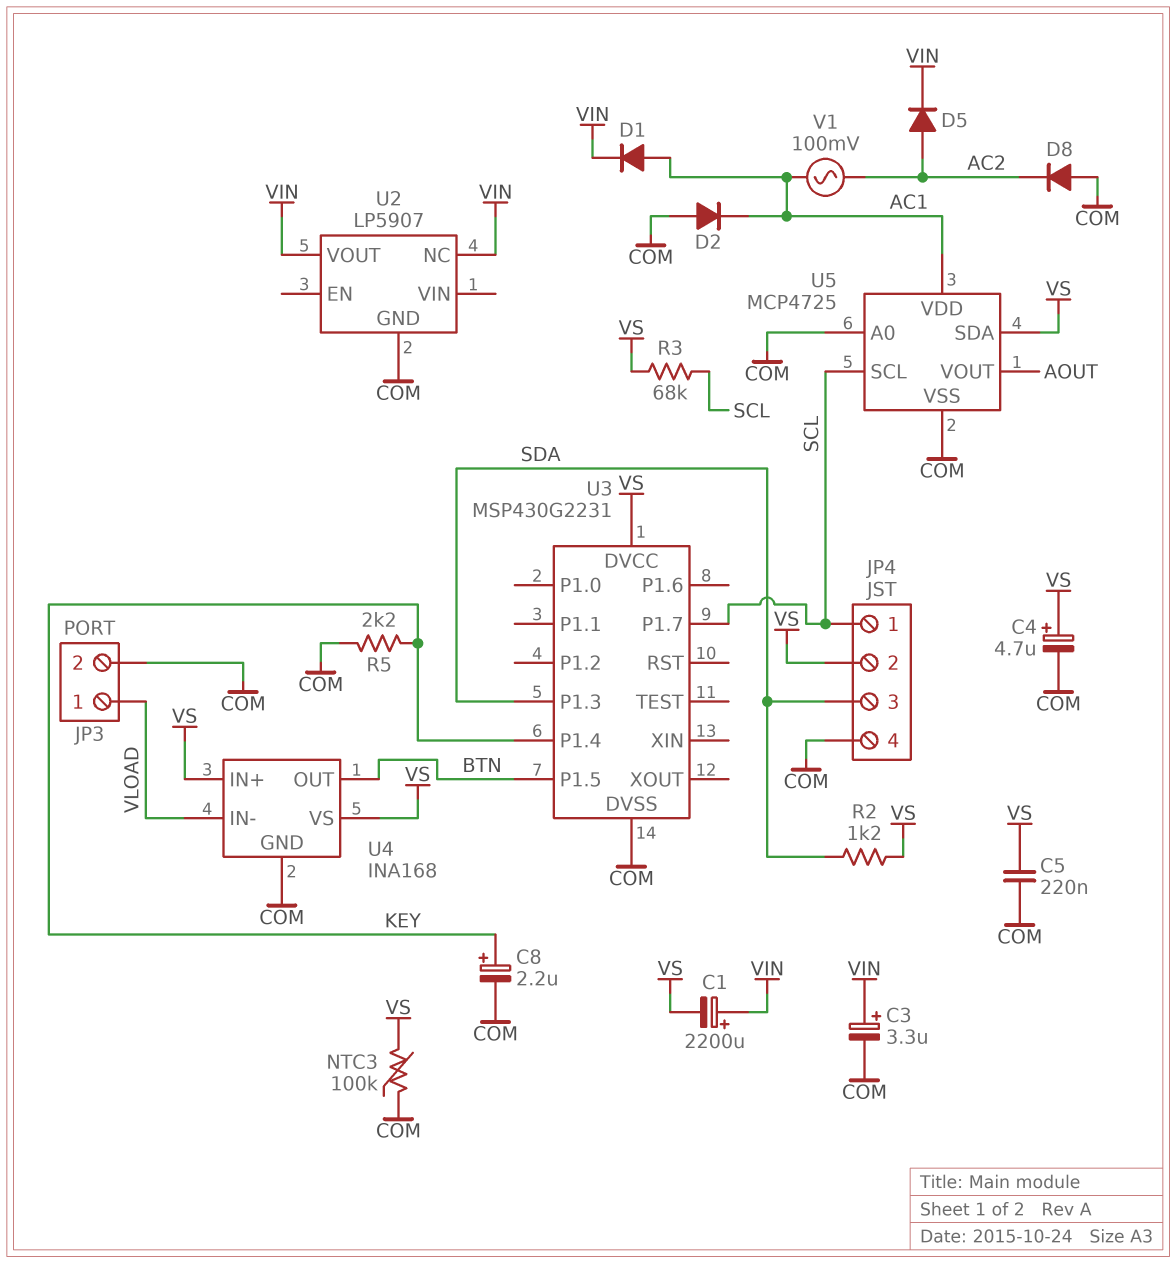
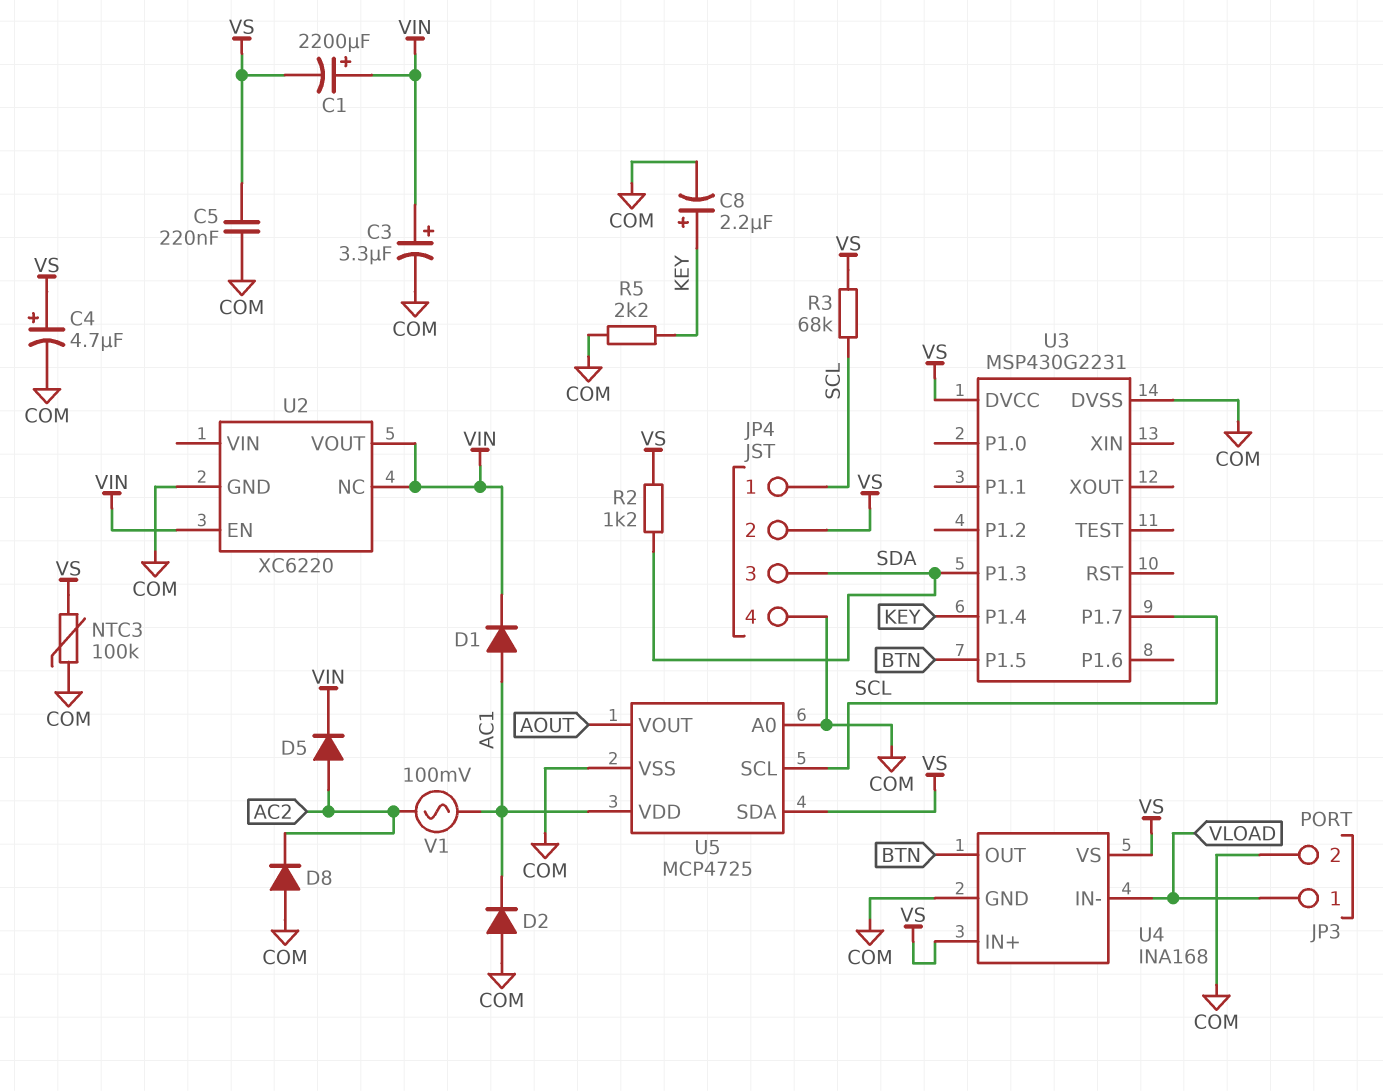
U2: LP5907 -> XC6220
U2 pin EN: none -> VIN

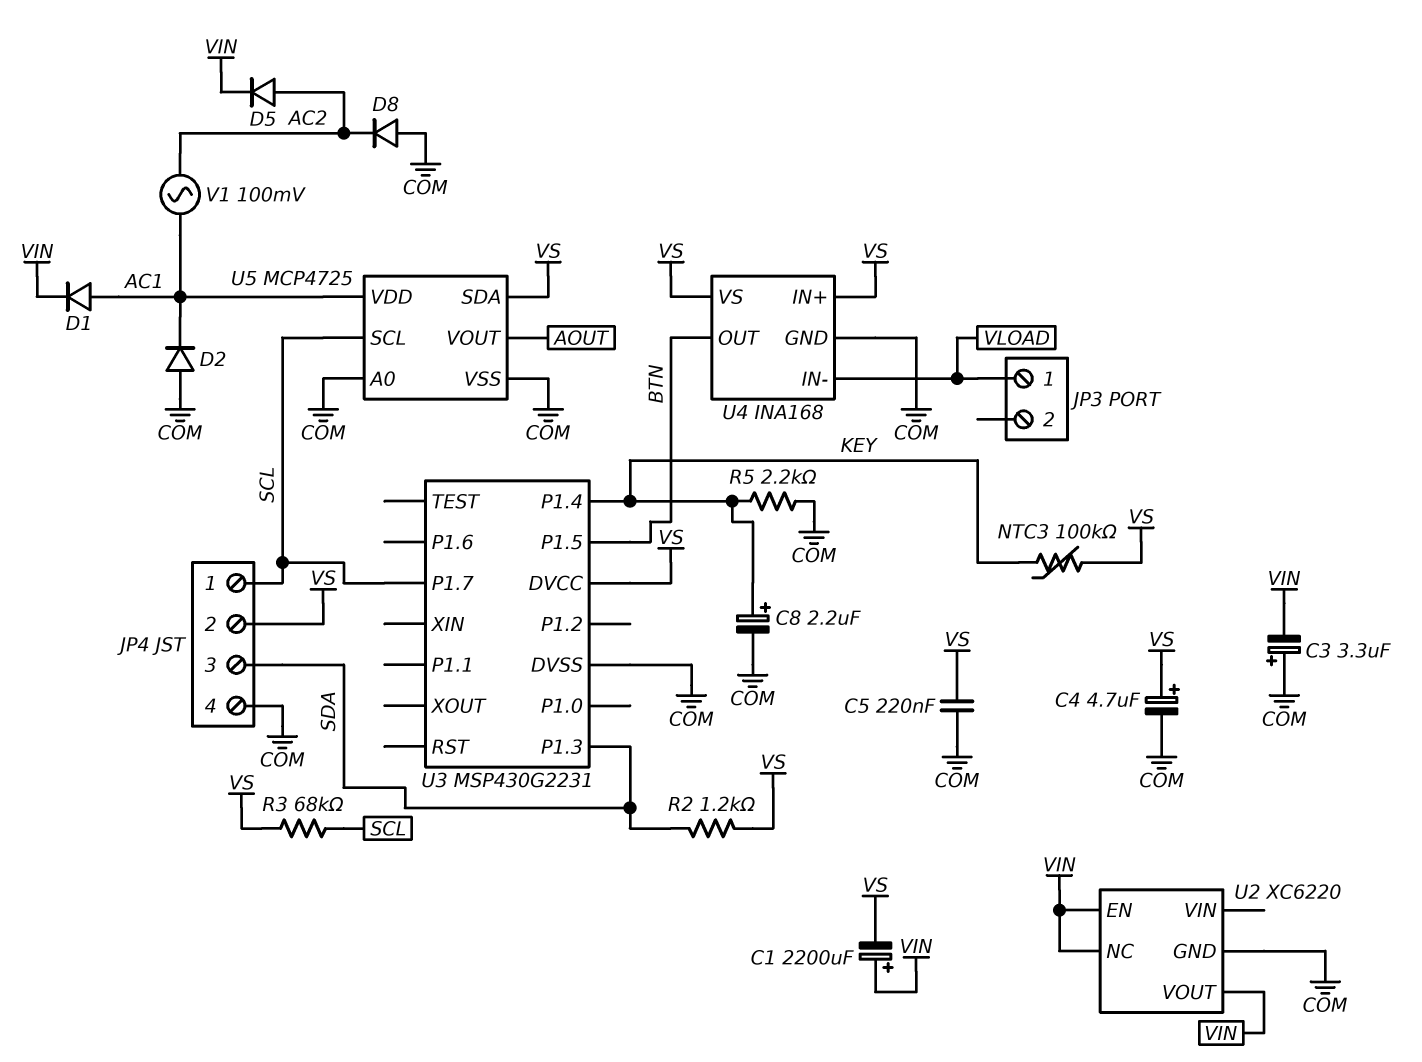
C3: 3.3uF (plus VIN, minus COM) -> 3.3uF (plus COM, minus VIN)
JP3 pin 2: COM -> none
NTC3: 100k (COM, VS) -> 100k (KEY, VS)

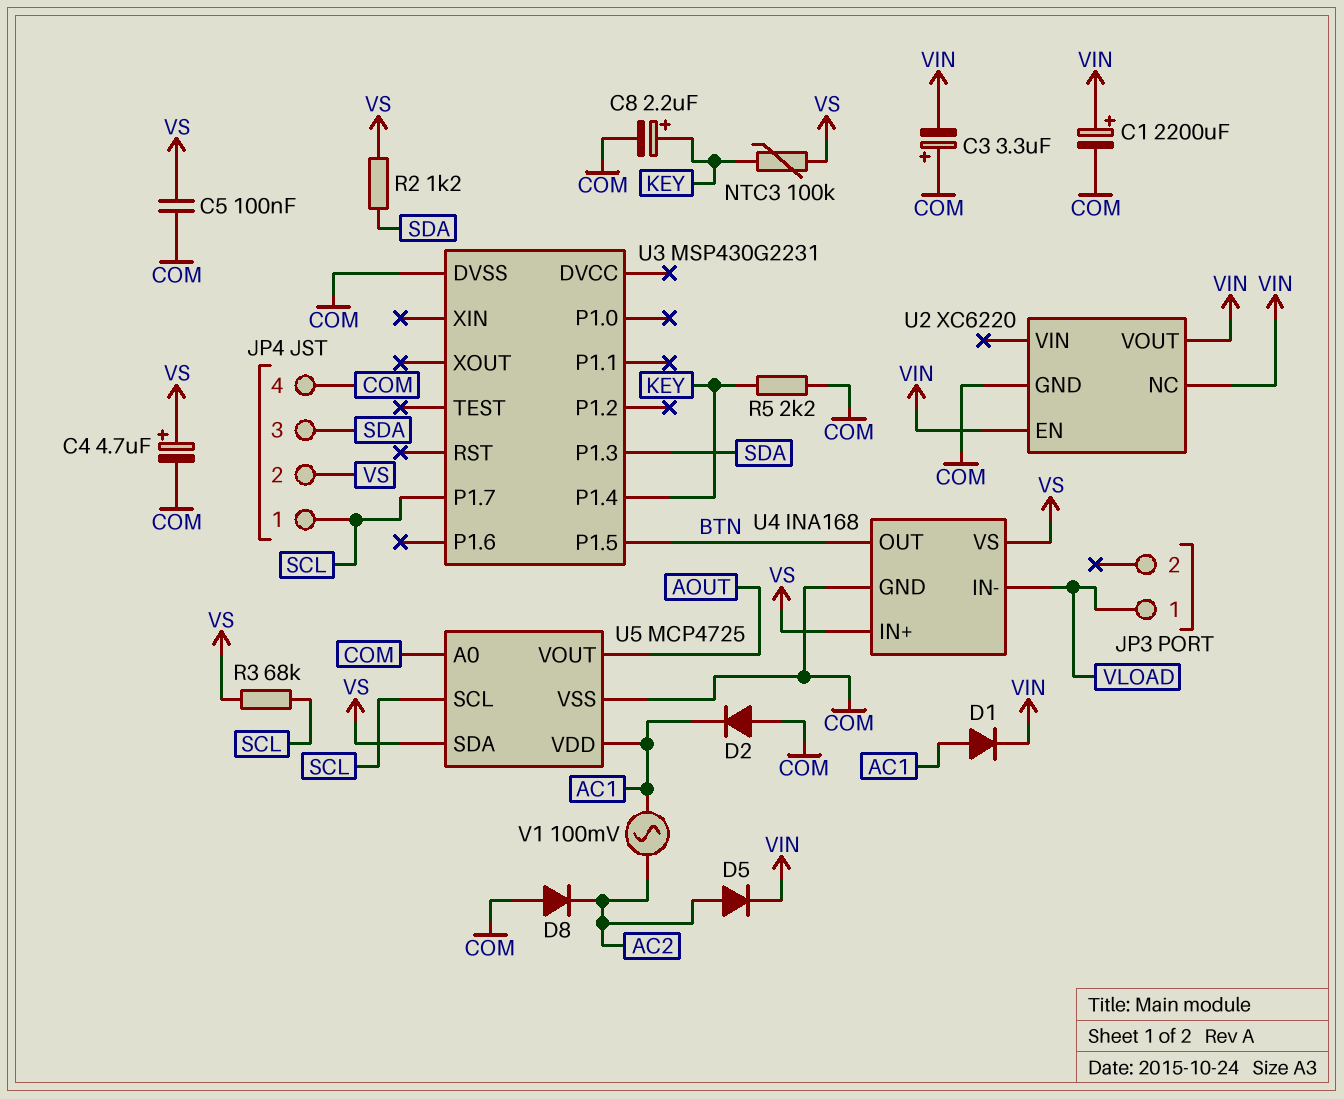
C1: 2200uF (plus VIN, minus VS) -> 2200uF (plus VIN, minus COM)
C5: 220nF (COM, VS) -> 100nF (COM, VS)
U3 pin DVCC: VS -> none

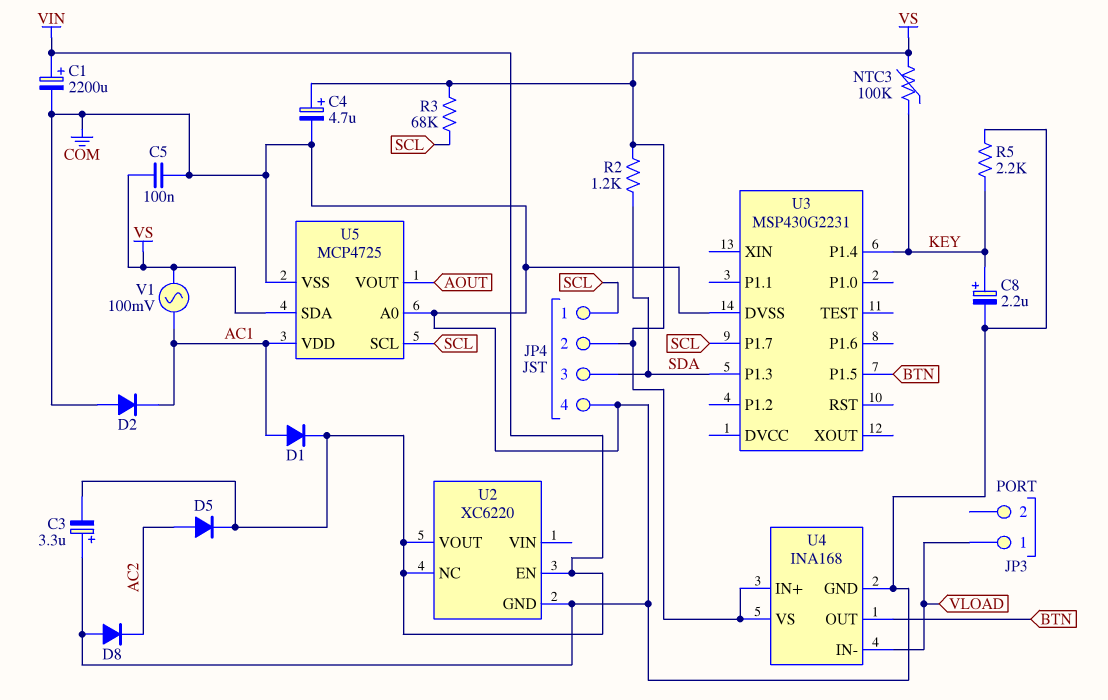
V1: AC 100mV (AC1, AC2) -> AC 100mV (AC1, VS)

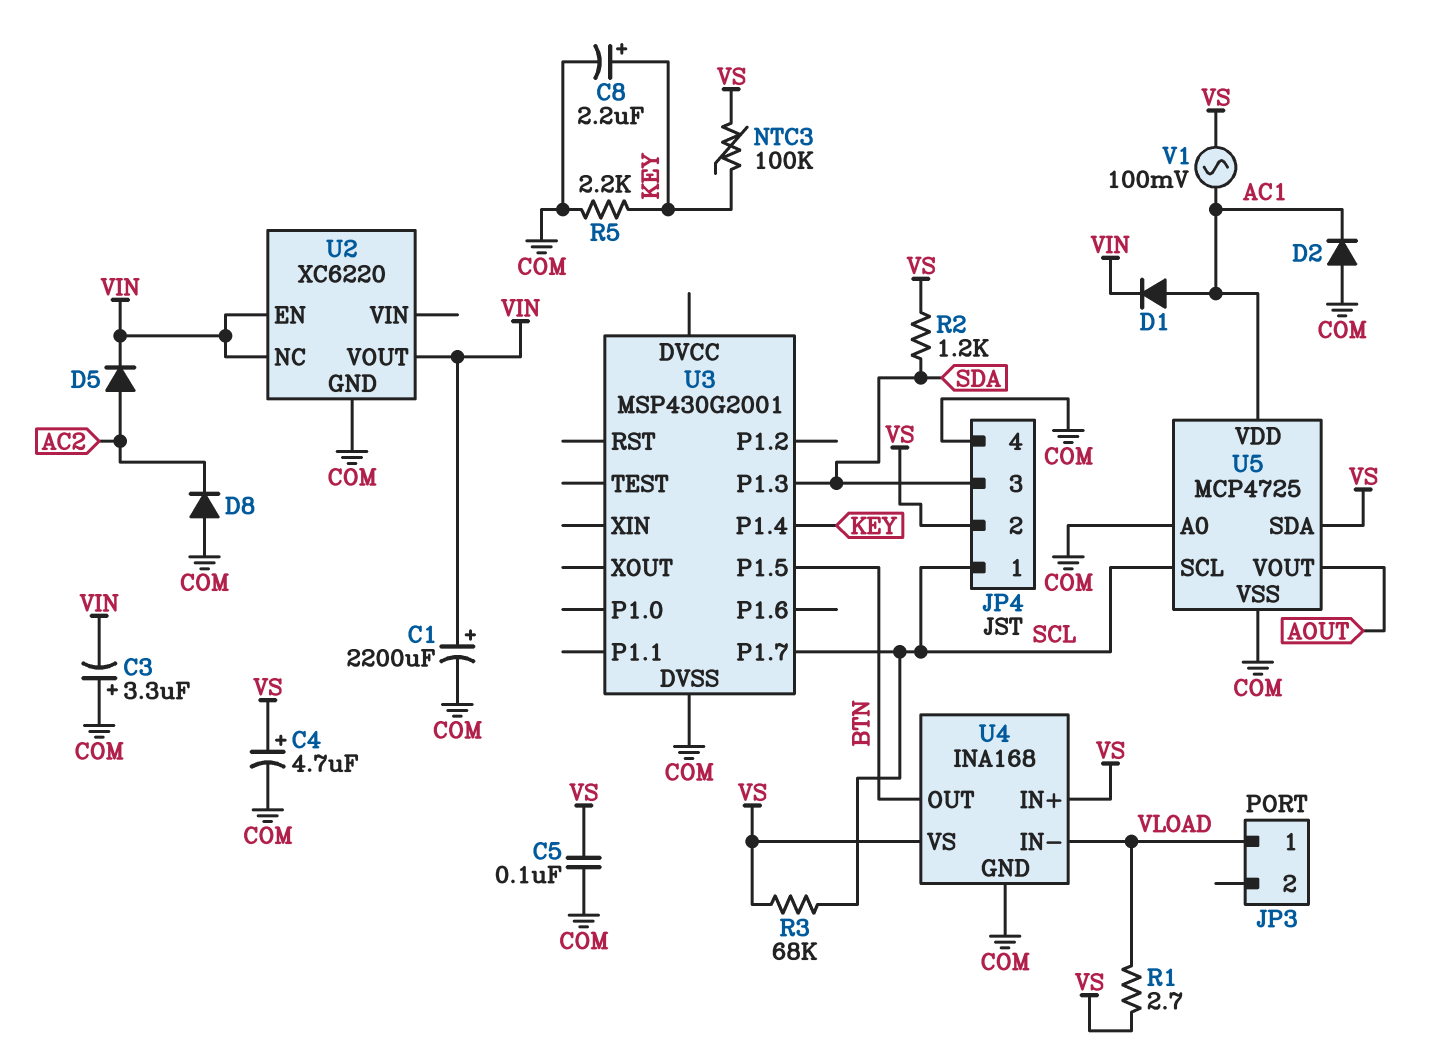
R1: none -> 2.7 (VLOAD, VS)
U3: MSP430G2231 -> MSP430G2001

